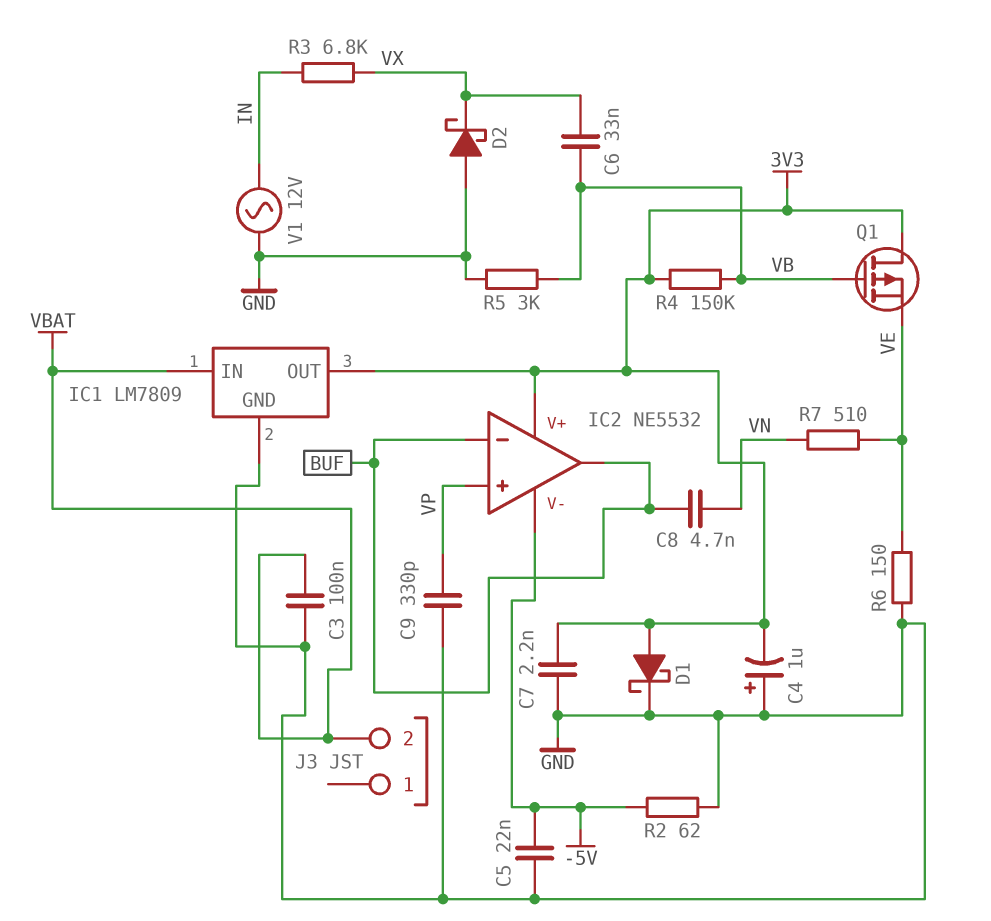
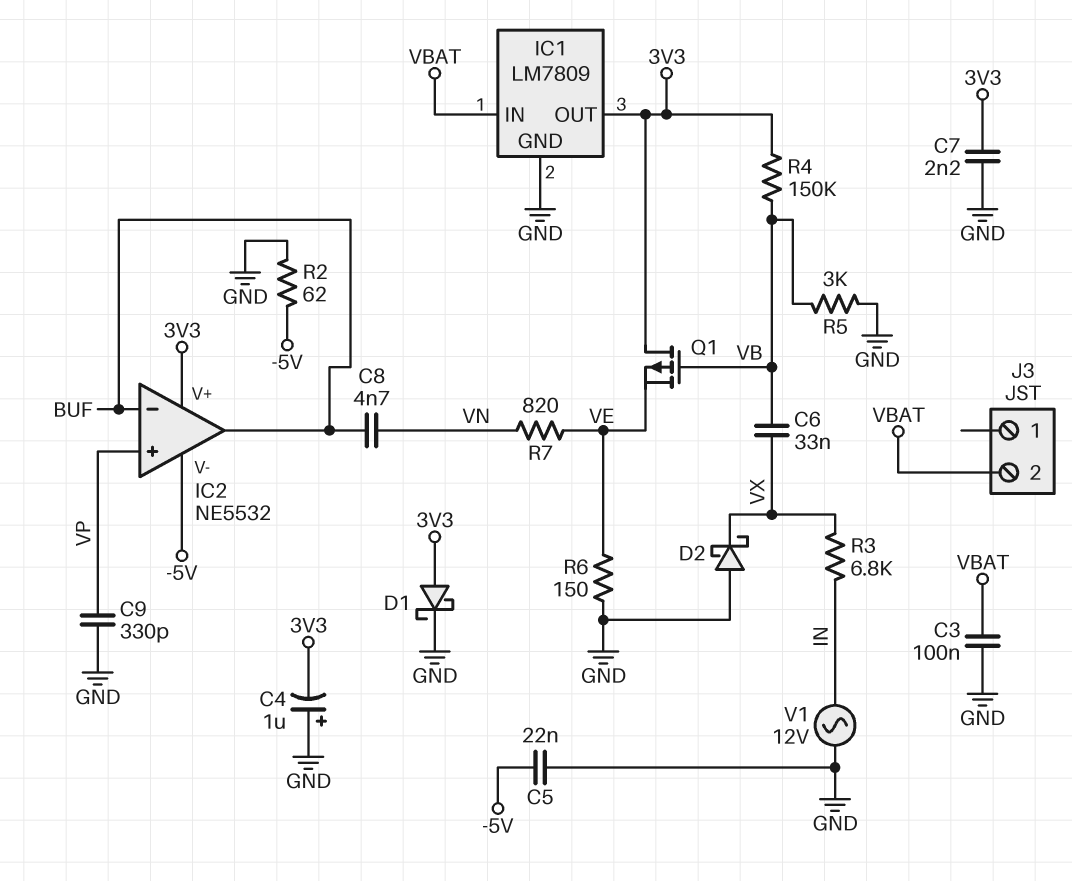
R7: 510 (VE, VN) -> 820 (VE, VN)

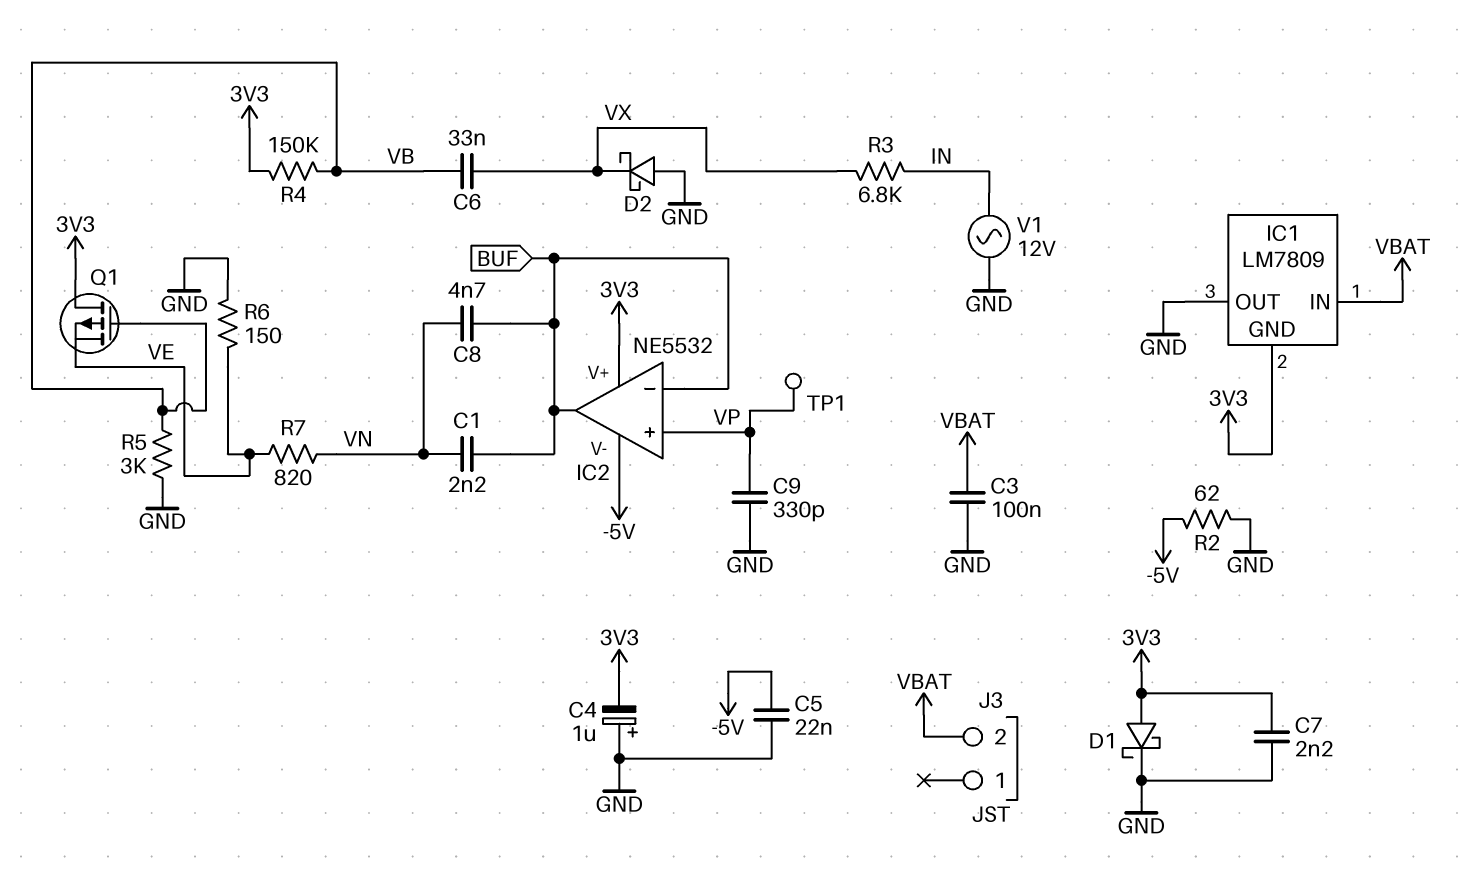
C1: none -> 2.2nF (BUF, VN)
IC1 pin GND: GND -> 3V3
IC1 pin OUT: 3V3 -> GND
TP1: none -> test point (VP)

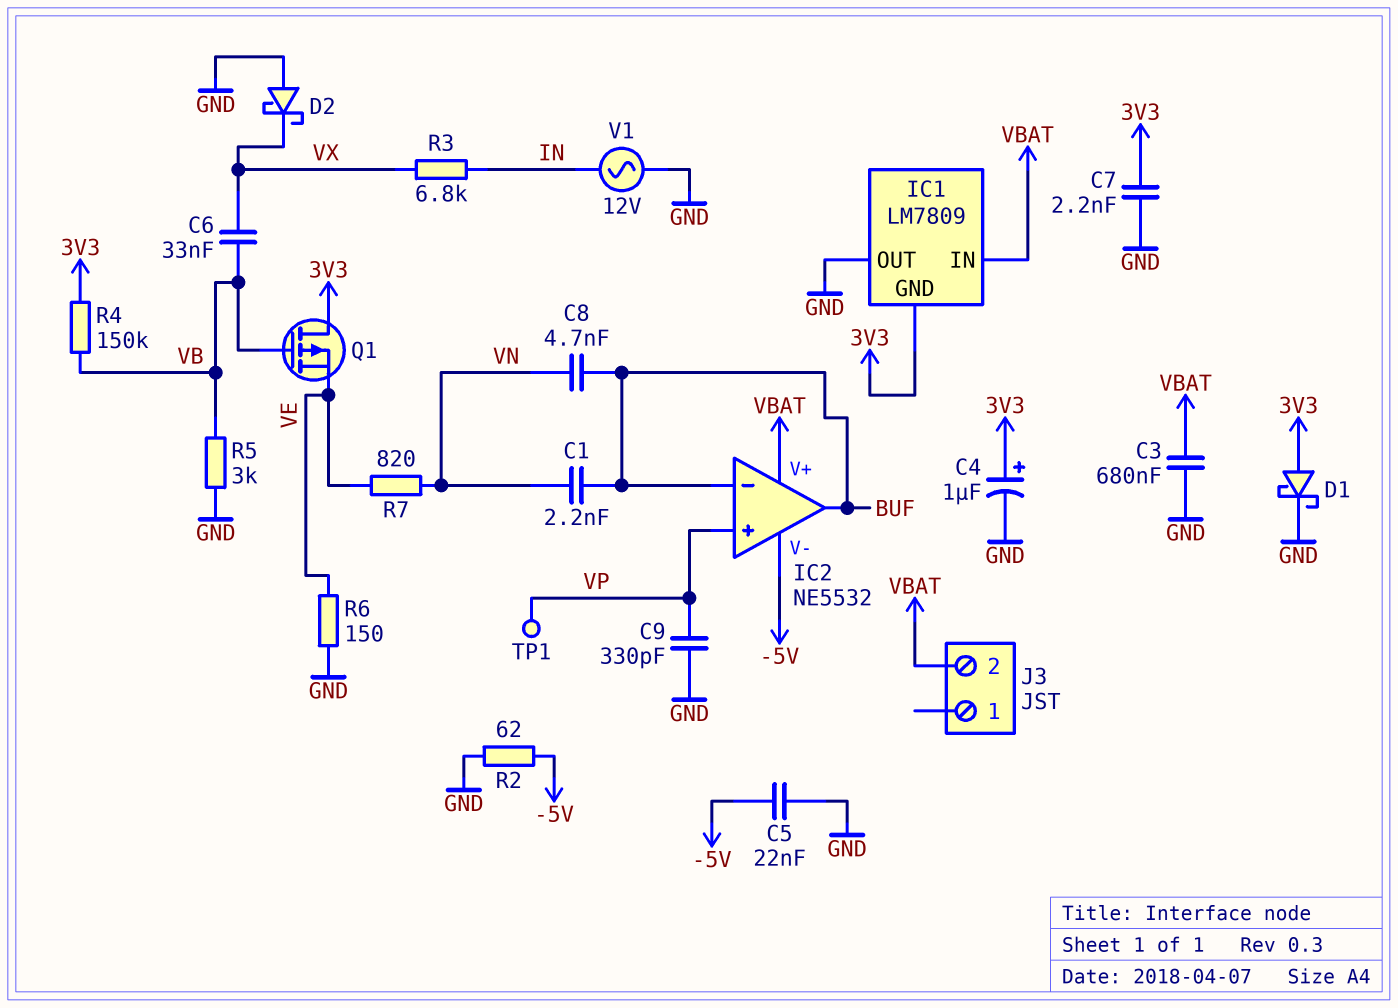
C3: 100nF (GND, VBAT) -> 680nF (GND, VBAT)
C4: 1uF (plus GND, minus 3V3) -> 1uF (plus 3V3, minus GND)
IC2 pin V+: 3V3 -> VBAT

